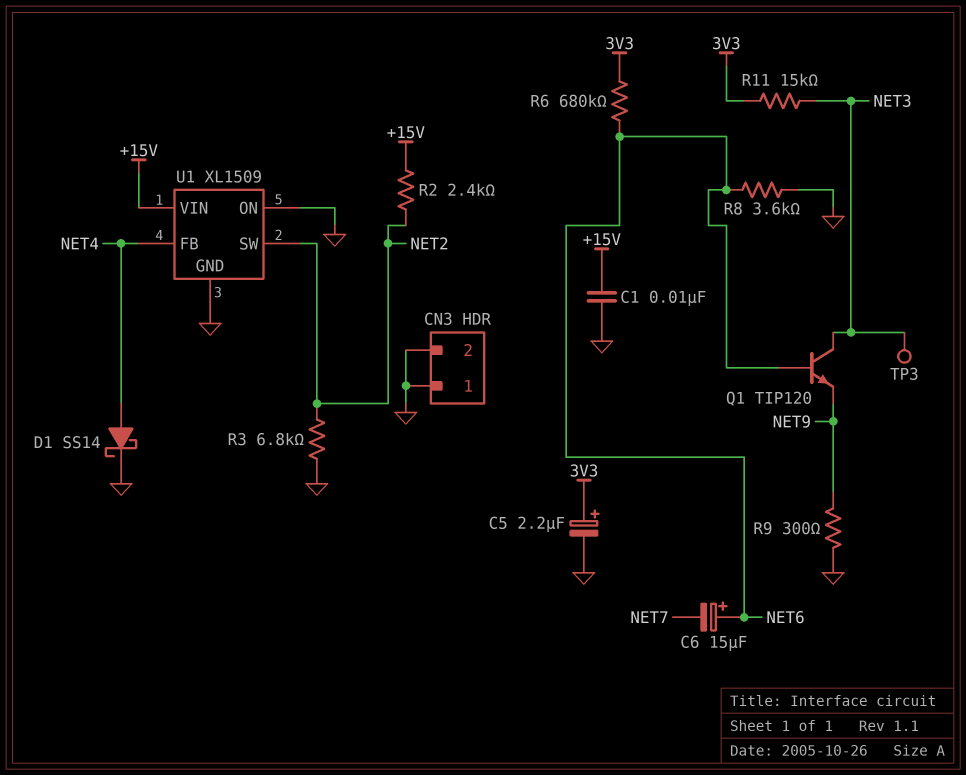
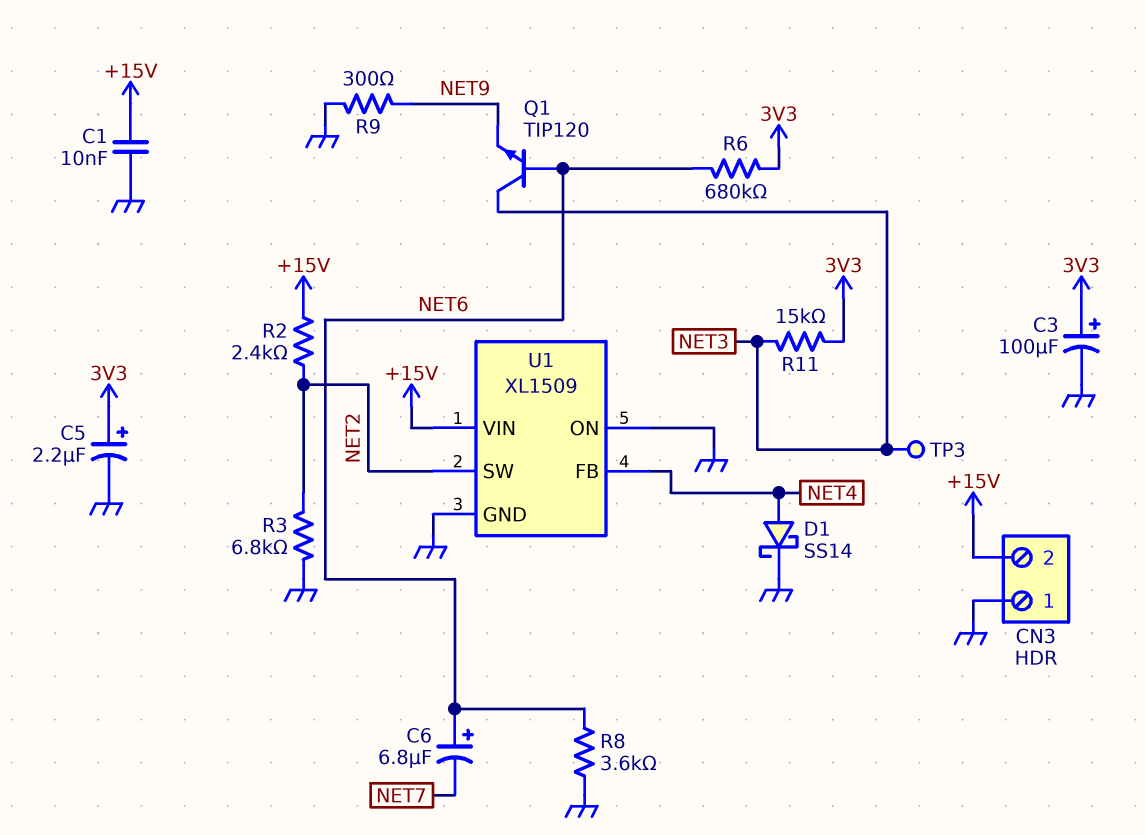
C3: none -> 100uF (plus 3V3, minus GND)
C6: 15uF (plus NET6, minus NET7) -> 6.8uF (plus NET6, minus NET7)
CN3 pin 2: GND -> +15V

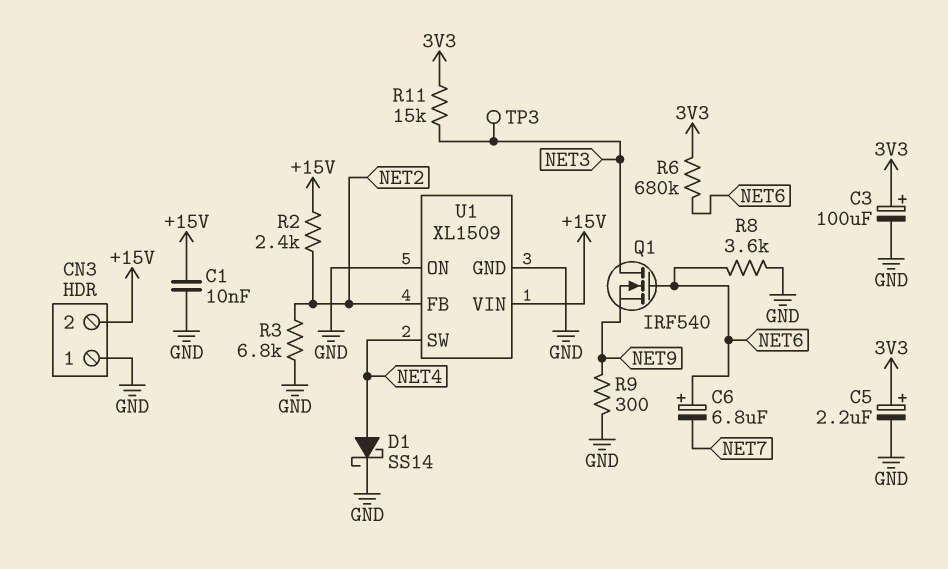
Q1: NPN TIP120 (B NET6, C NET3, E NET9) -> NMOS IRF540 (G NET6, D NET3, S NET9)
U1 pin FB: NET4 -> NET2
U1 pin SW: NET2 -> NET4

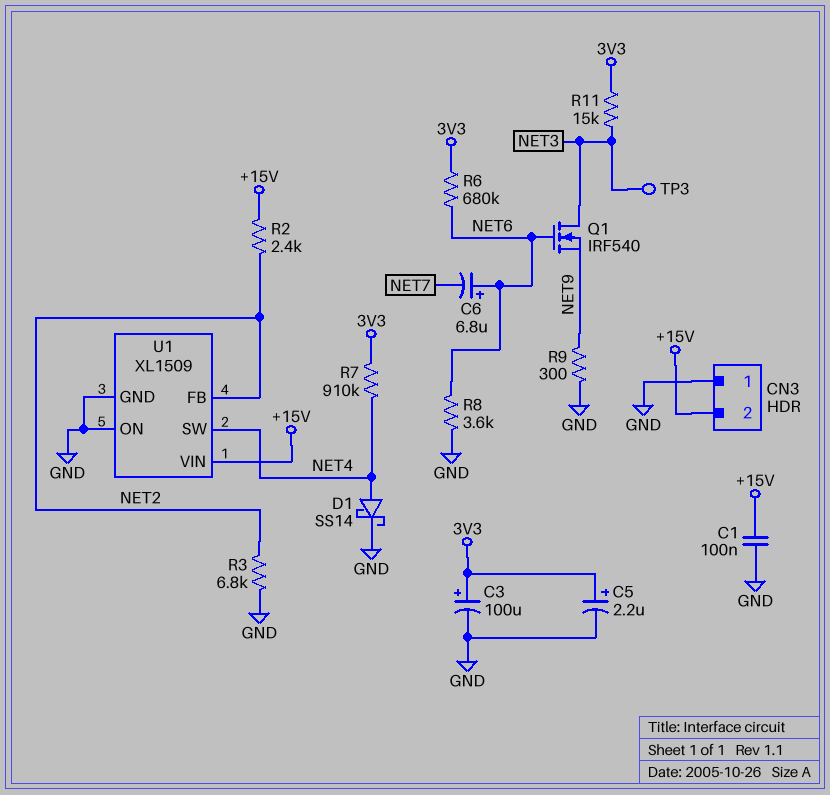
C1: 10nF (+15V, GND) -> 100nF (+15V, GND)
R7: none -> 910k (3V3, NET4)

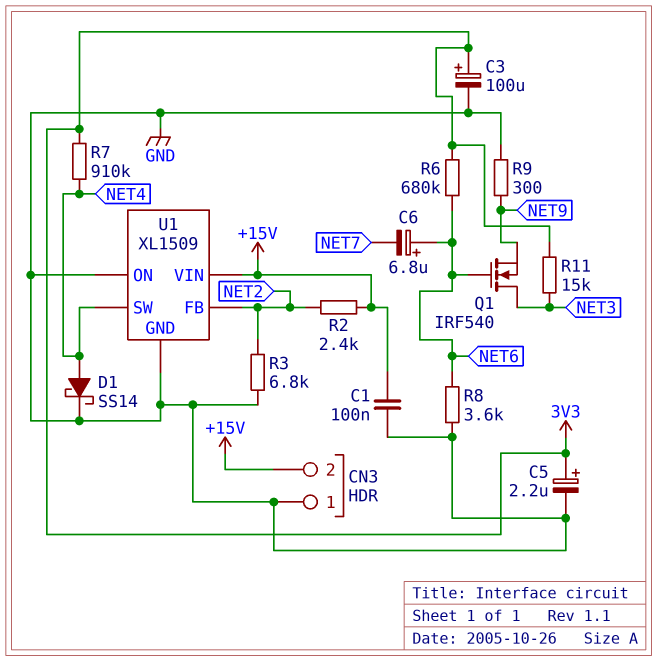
TP3: test point (NET3) -> none

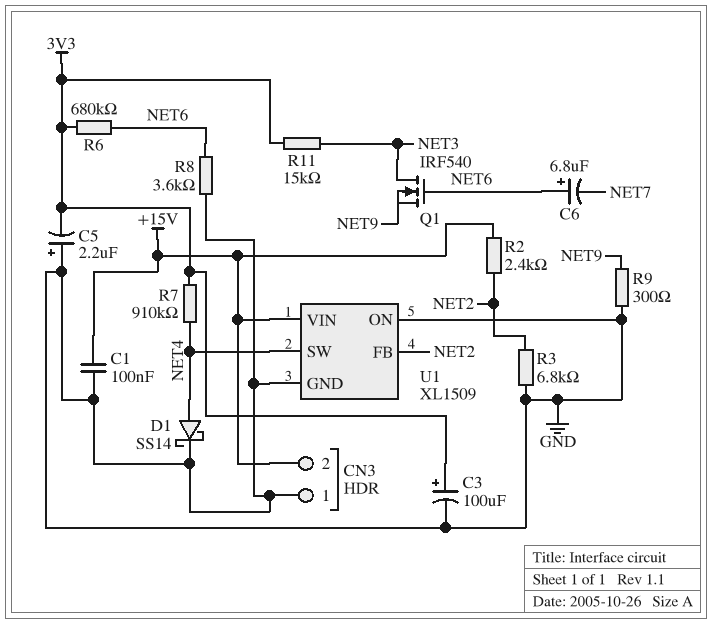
C5: 2.2uF (plus 3V3, minus GND) -> 2.2uF (plus GND, minus 3V3)

